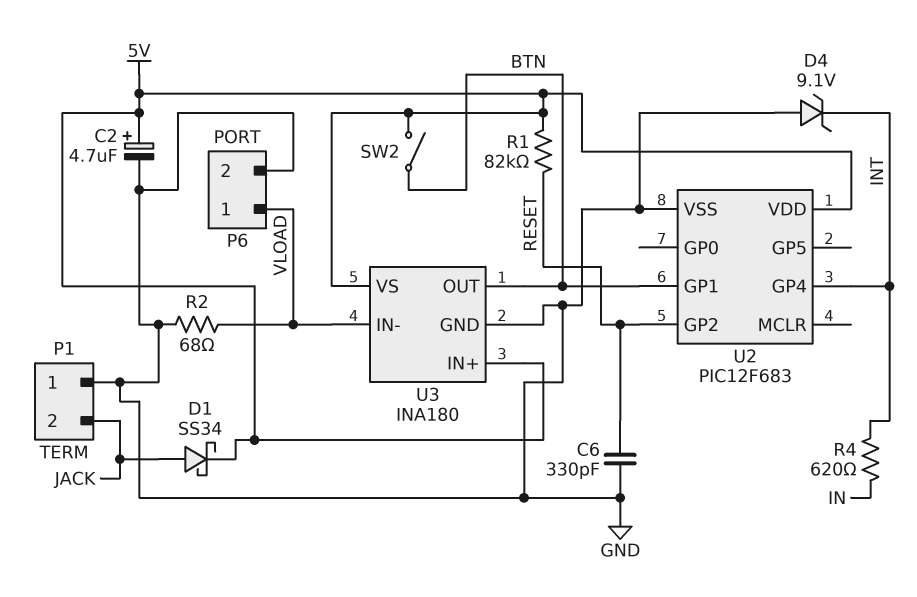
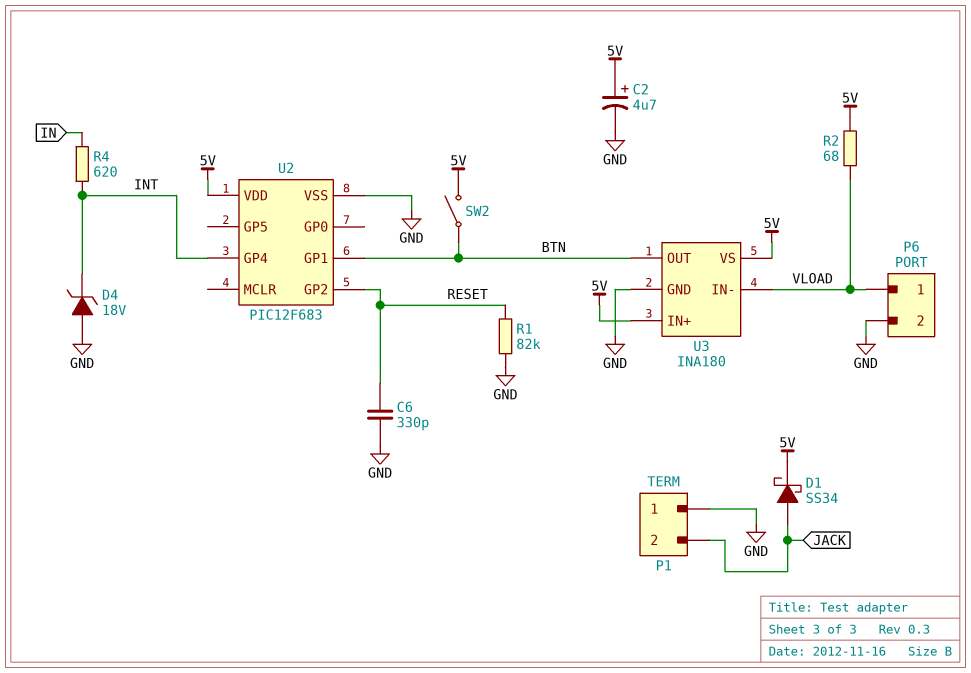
D4: zener 9.1V (A GND, K INT) -> zener 18V (A GND, K INT)
R1: 82k (5V, RESET) -> 82k (GND, RESET)
R2: 68 (GND, VLOAD) -> 68 (5V, VLOAD)

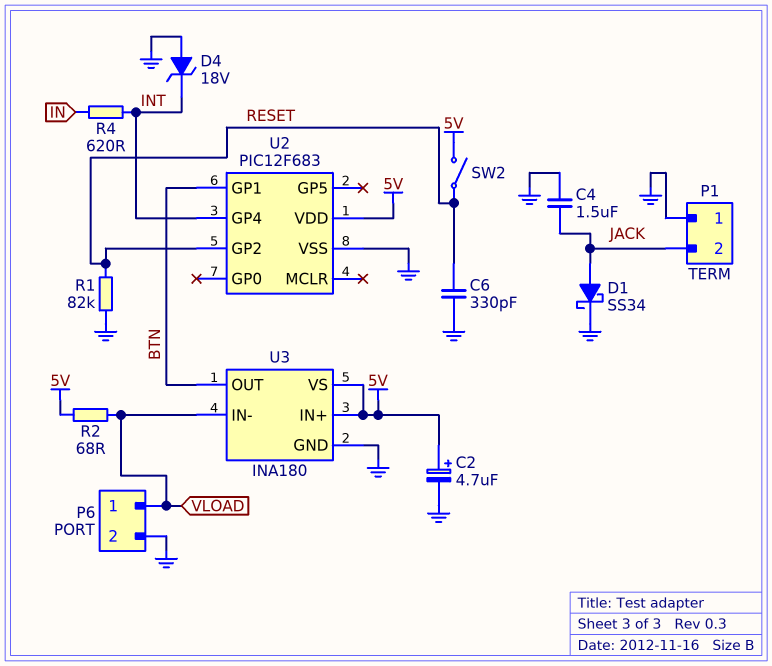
C4: none -> 1.5uF (GND, JACK)
D1: schottky SS34 (A JACK, K 5V) -> schottky SS34 (A JACK, K GND)
SW2: switch (5V, BTN) -> switch (5V, RESET)

